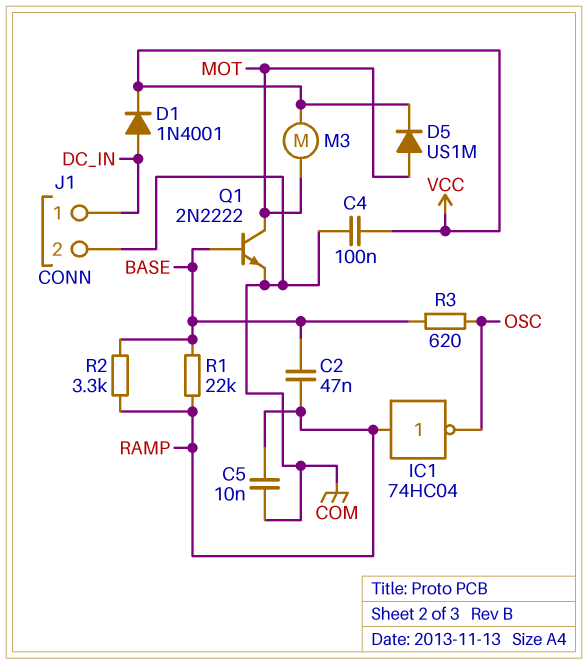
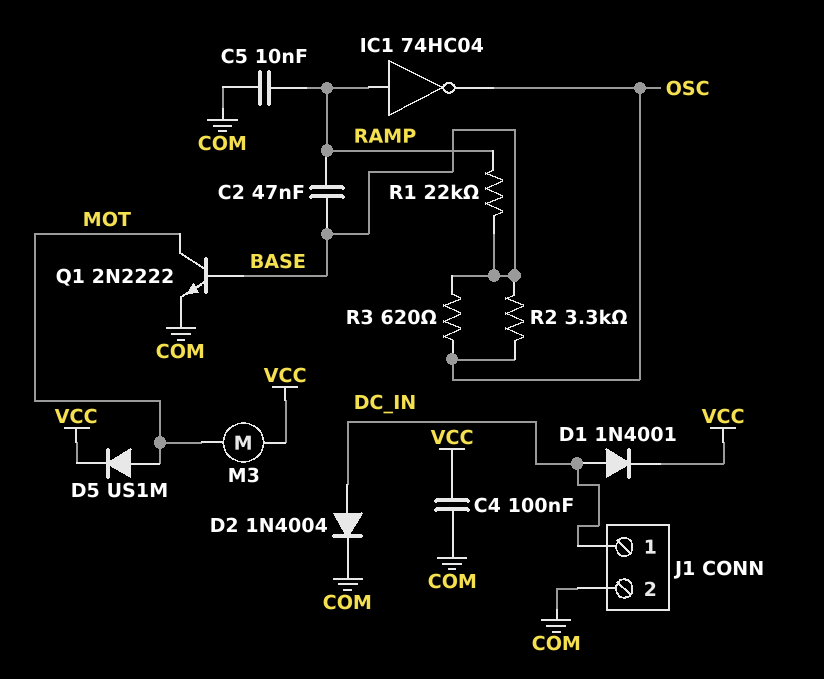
D2: none -> diode 1N4004 (A DC_IN, K COM)
R2: 3.3k (BASE, RAMP) -> 3.3k (BASE, OSC)

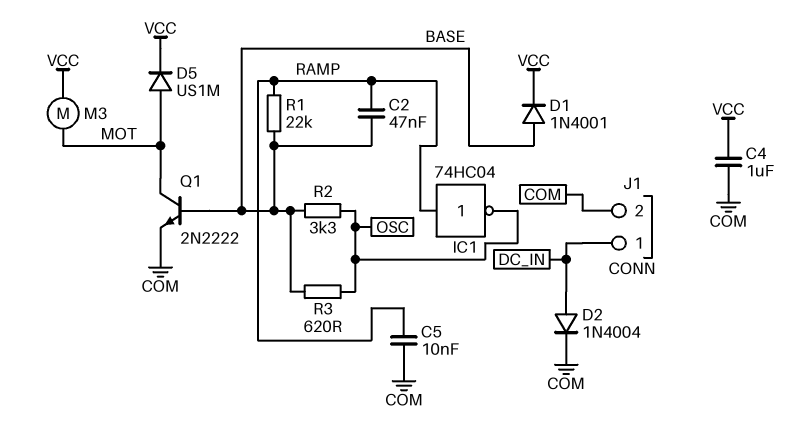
C4: 100nF (COM, VCC) -> 1uF (COM, VCC)
D1: diode 1N4001 (A DC_IN, K VCC) -> diode 1N4001 (A BASE, K VCC)

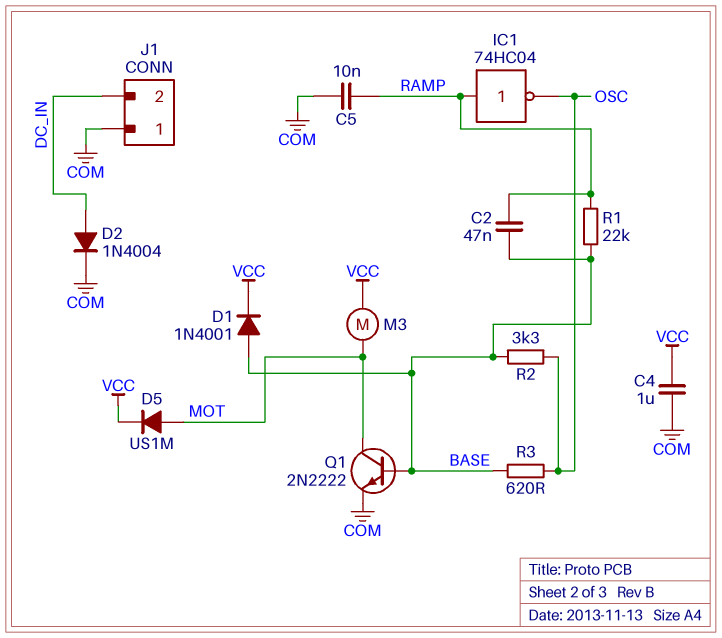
J1 pin 1: DC_IN -> COM
J1 pin 2: COM -> DC_IN

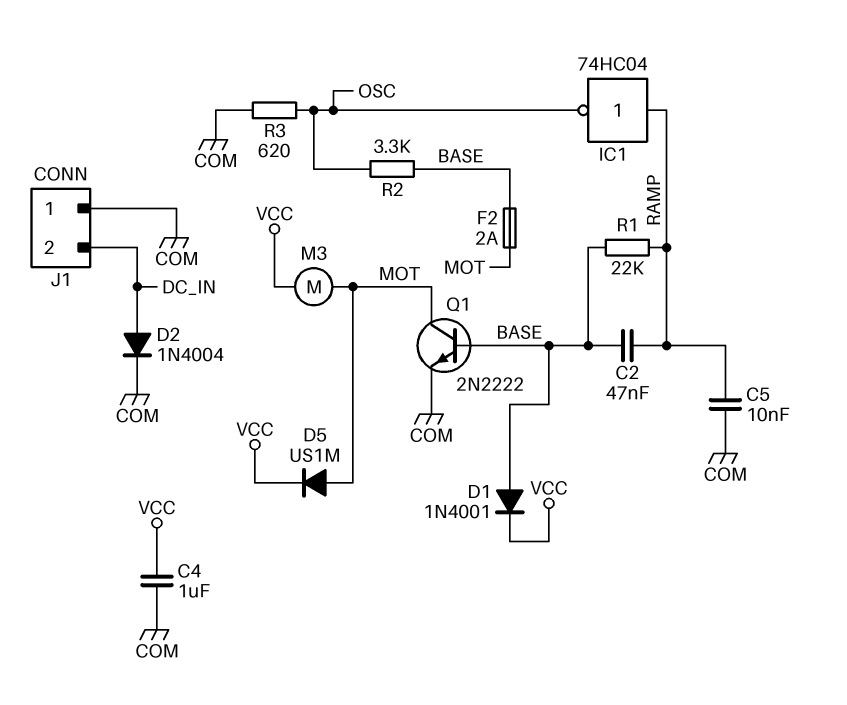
F2: none -> 2A (BASE, MOT)
R3: 620 (BASE, OSC) -> 620 (COM, OSC)

